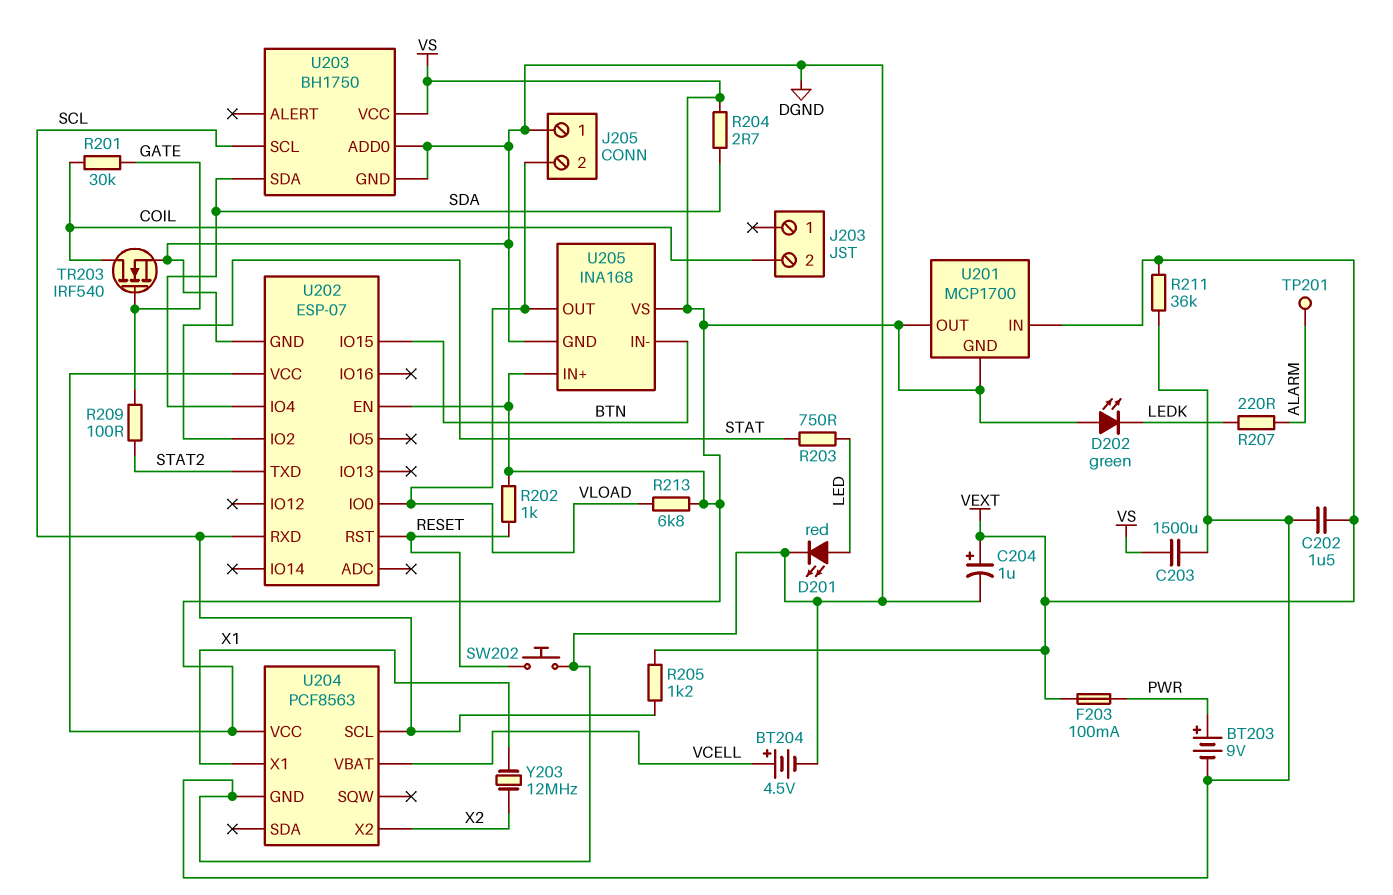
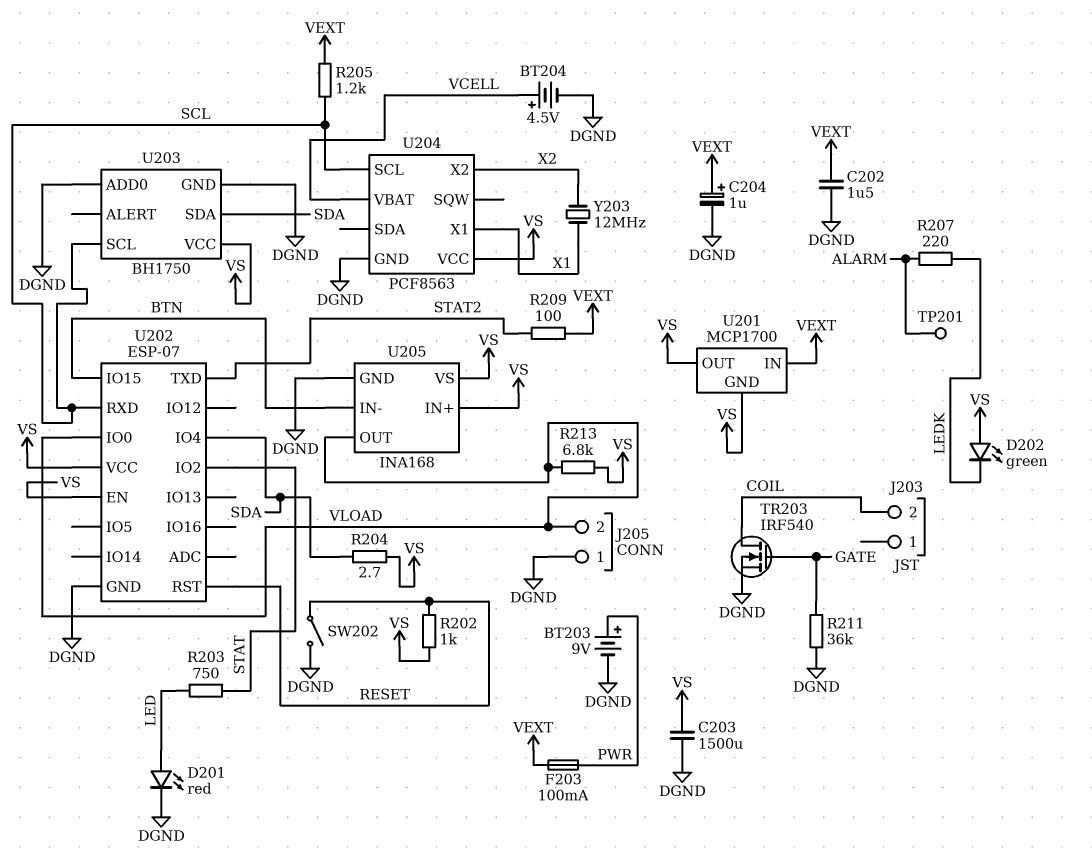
R201: 30k (COIL, GATE) -> none
R209: 100 (GATE, STAT2) -> 100 (STAT2, VEXT)
R211: 36k (DGND, VEXT) -> 36k (DGND, GATE)
SW202: button (DGND, RESET) -> switch (DGND, RESET)

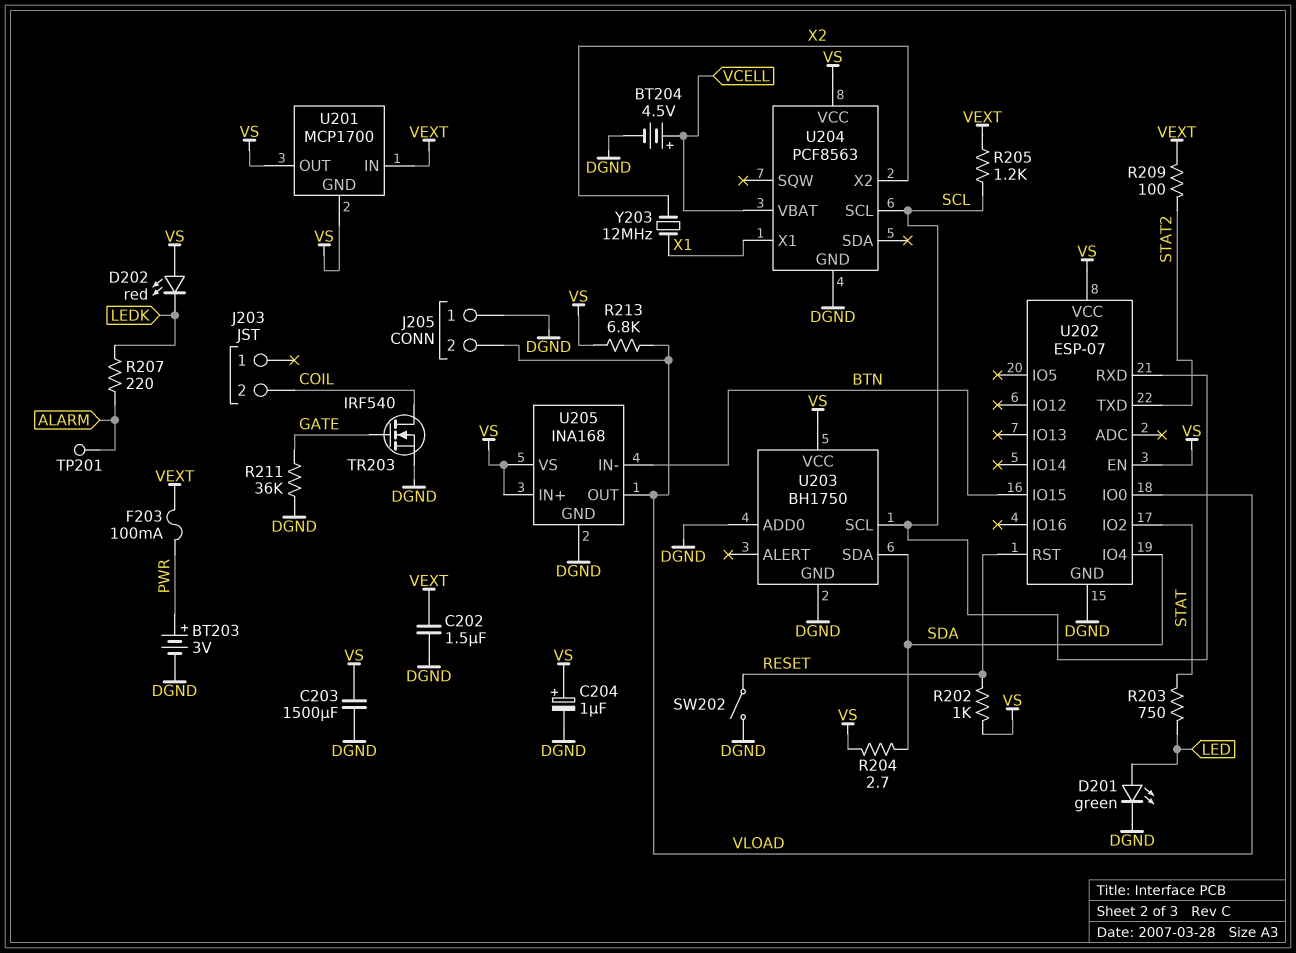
BT203: 9V (plus PWR, minus DGND) -> 3V (plus PWR, minus DGND)
C204: 1uF (plus VEXT, minus DGND) -> 1uF (plus VS, minus DGND)
D201: LED red (A LED, K DGND) -> LED green (A LED, K DGND)
D202: LED green (A VS, K LEDK) -> LED red (A VS, K LEDK)

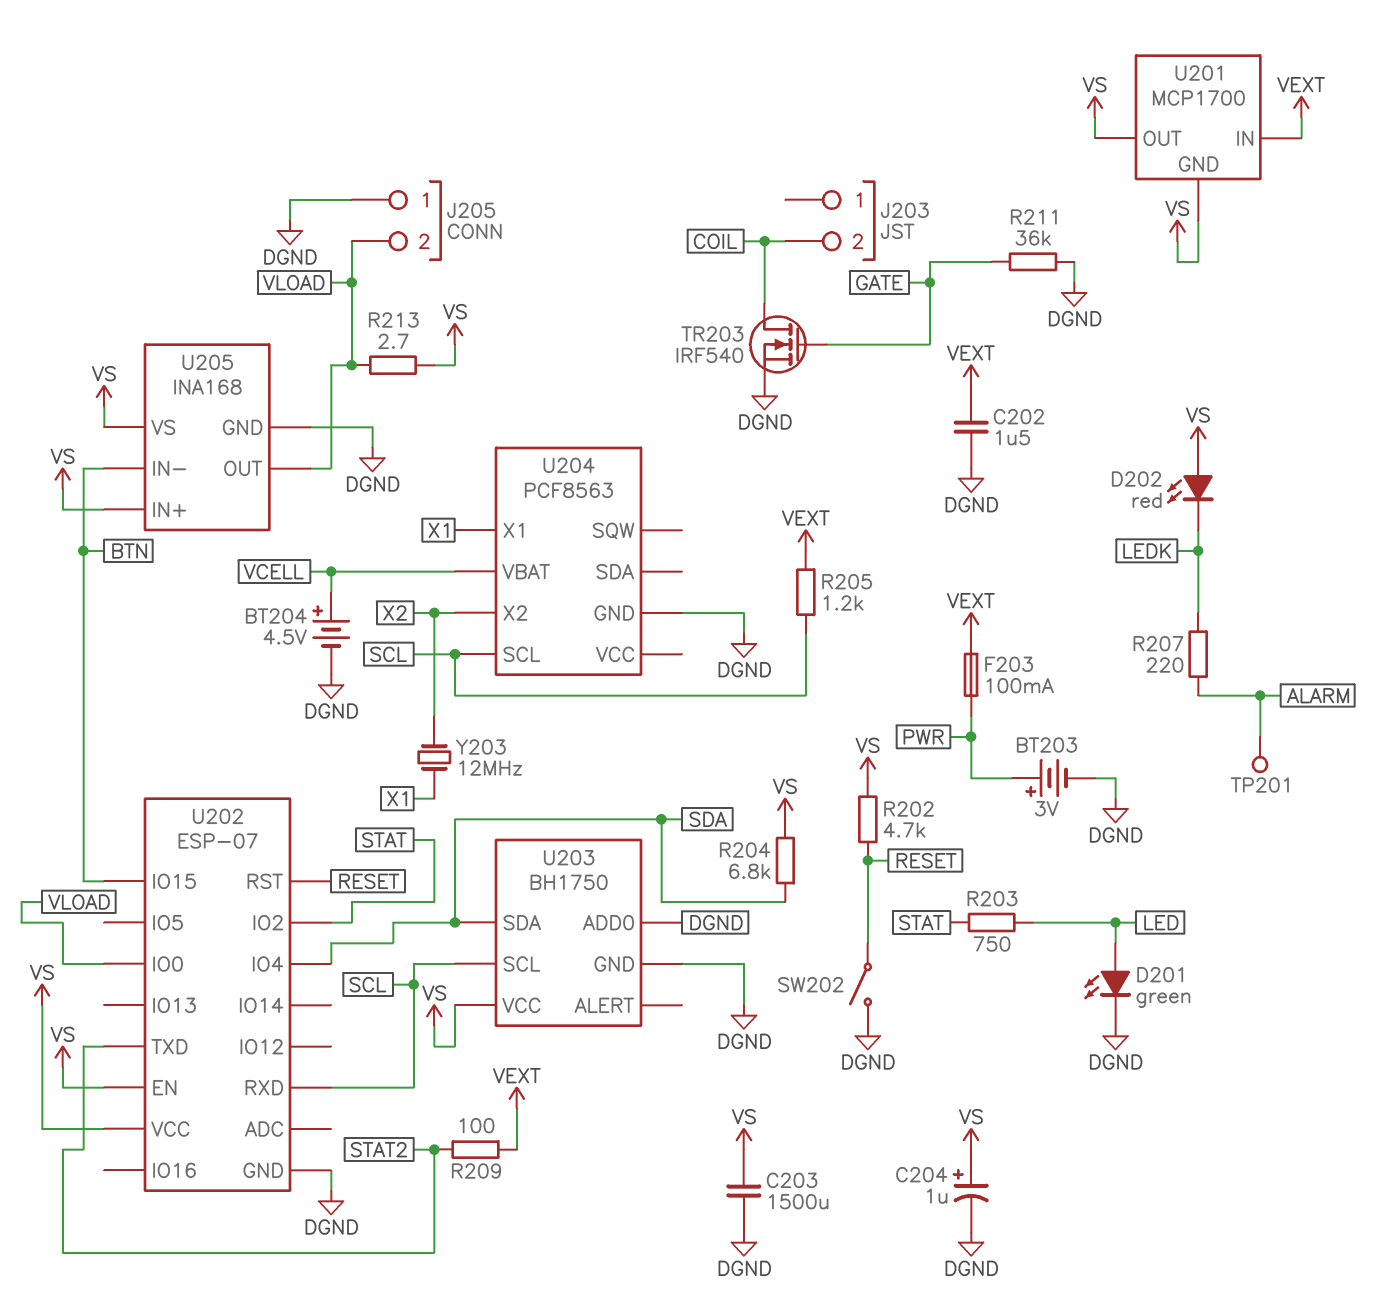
R202: 1k (RESET, VS) -> 4.7k (RESET, VS)
R204: 2.7 (SDA, VS) -> 6.8k (SDA, VS)
R213: 6.8k (VLOAD, VS) -> 2.7 (VLOAD, VS)
U204 pin VCC: VS -> none

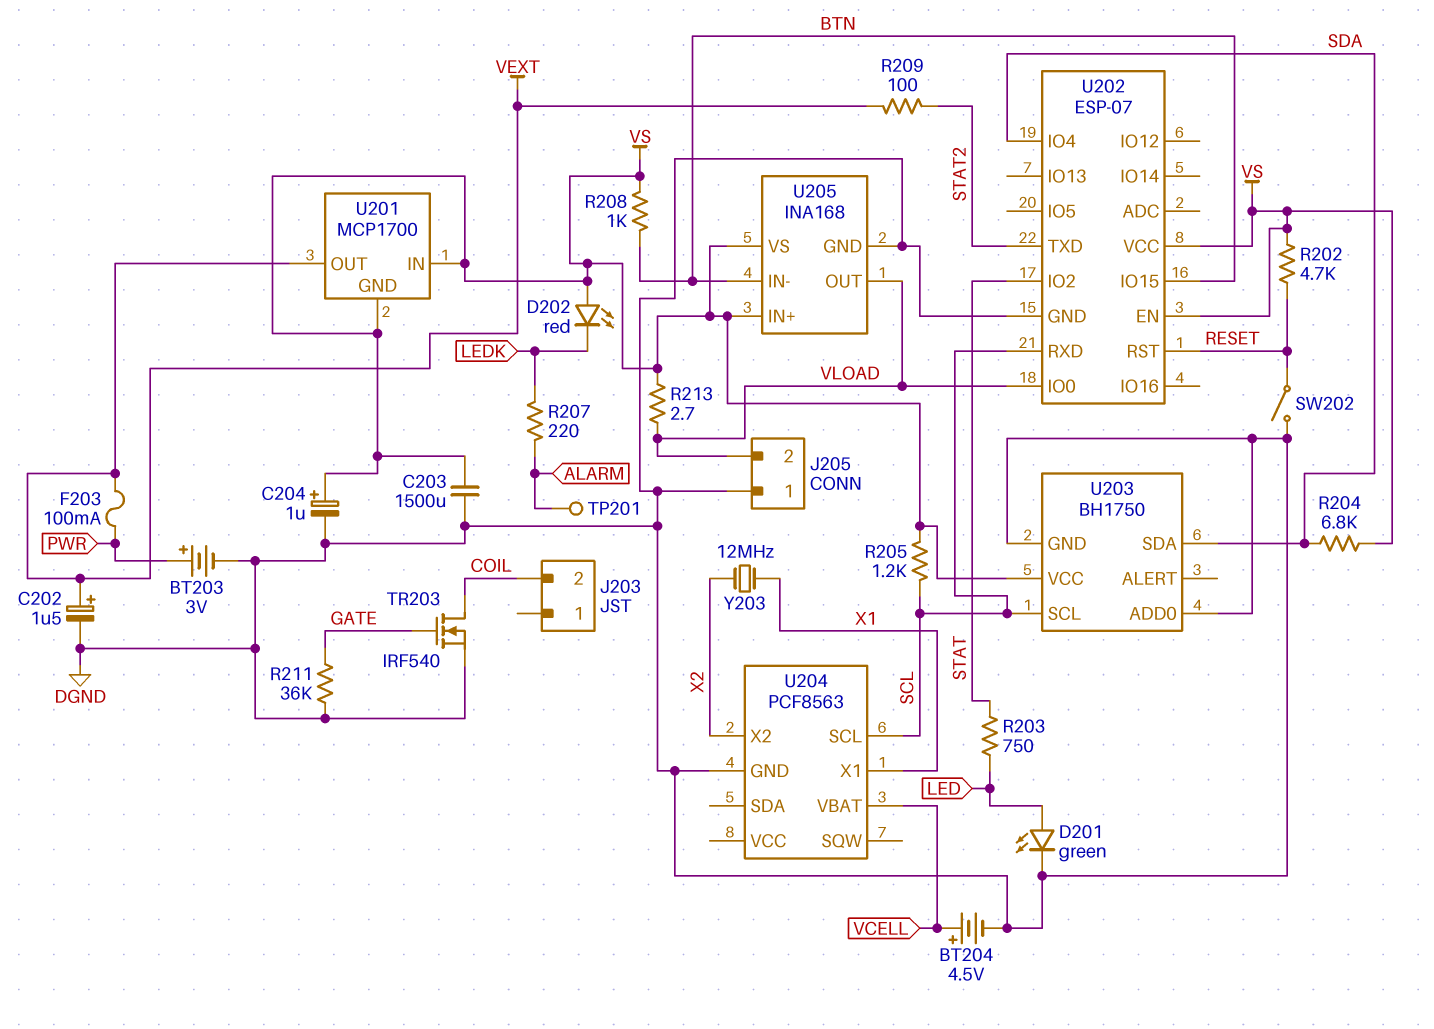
C202: 1.5uF (DGND, VEXT) -> 1.5uF (plus VEXT, minus DGND)
R205: 1.2k (SCL, VEXT) -> 1.2k (SCL, VS)
R208: none -> 1k (BTN, VS)
U201 pin IN: VEXT -> VS
U201 pin OUT: VS -> VEXT

